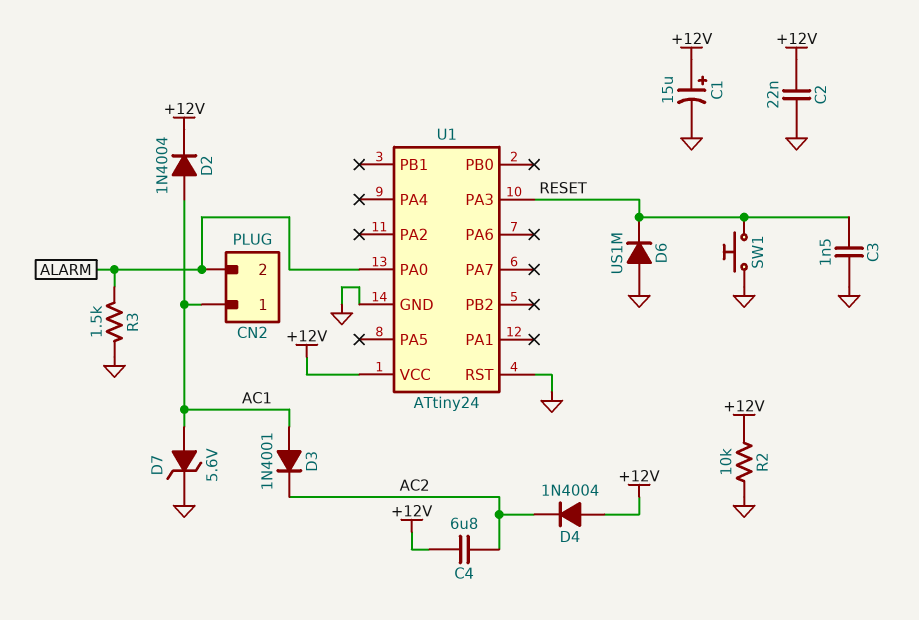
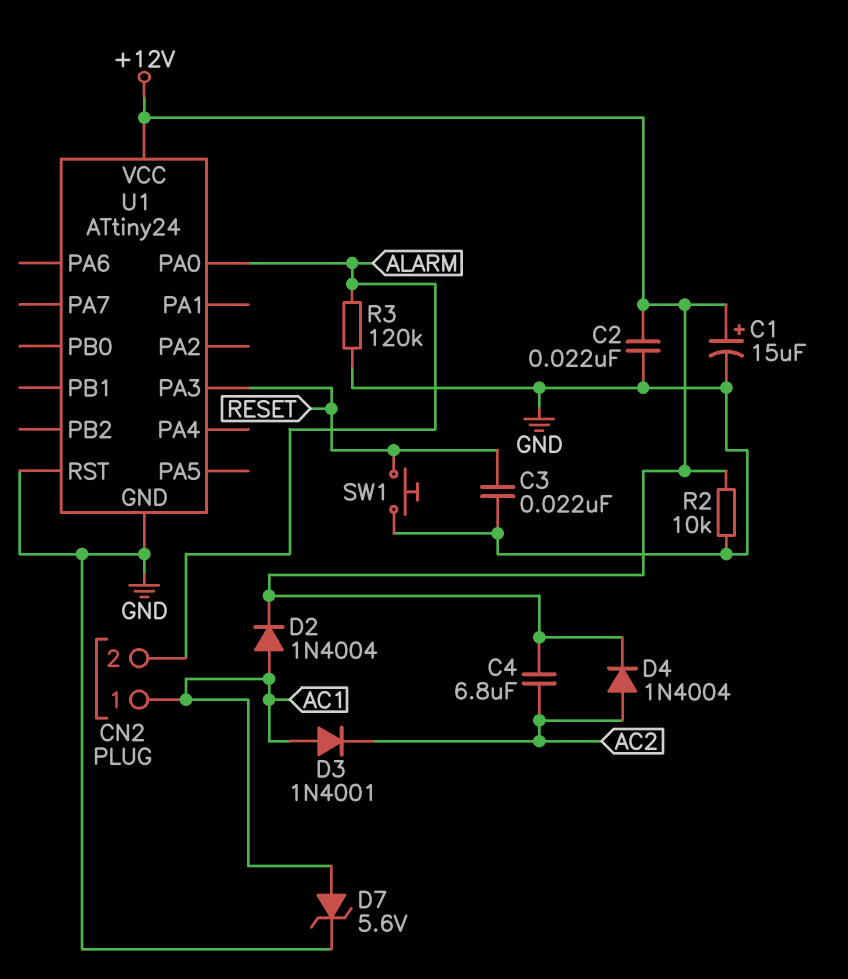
C3: 1.5nF (GND, RESET) -> 22nF (GND, RESET)
D4: diode 1N4004 (A +12V, K AC2) -> diode 1N4004 (A AC2, K +12V)
D6: diode US1M (A GND, K RESET) -> none
R3: 1.5k (ALARM, GND) -> 120k (ALARM, GND)

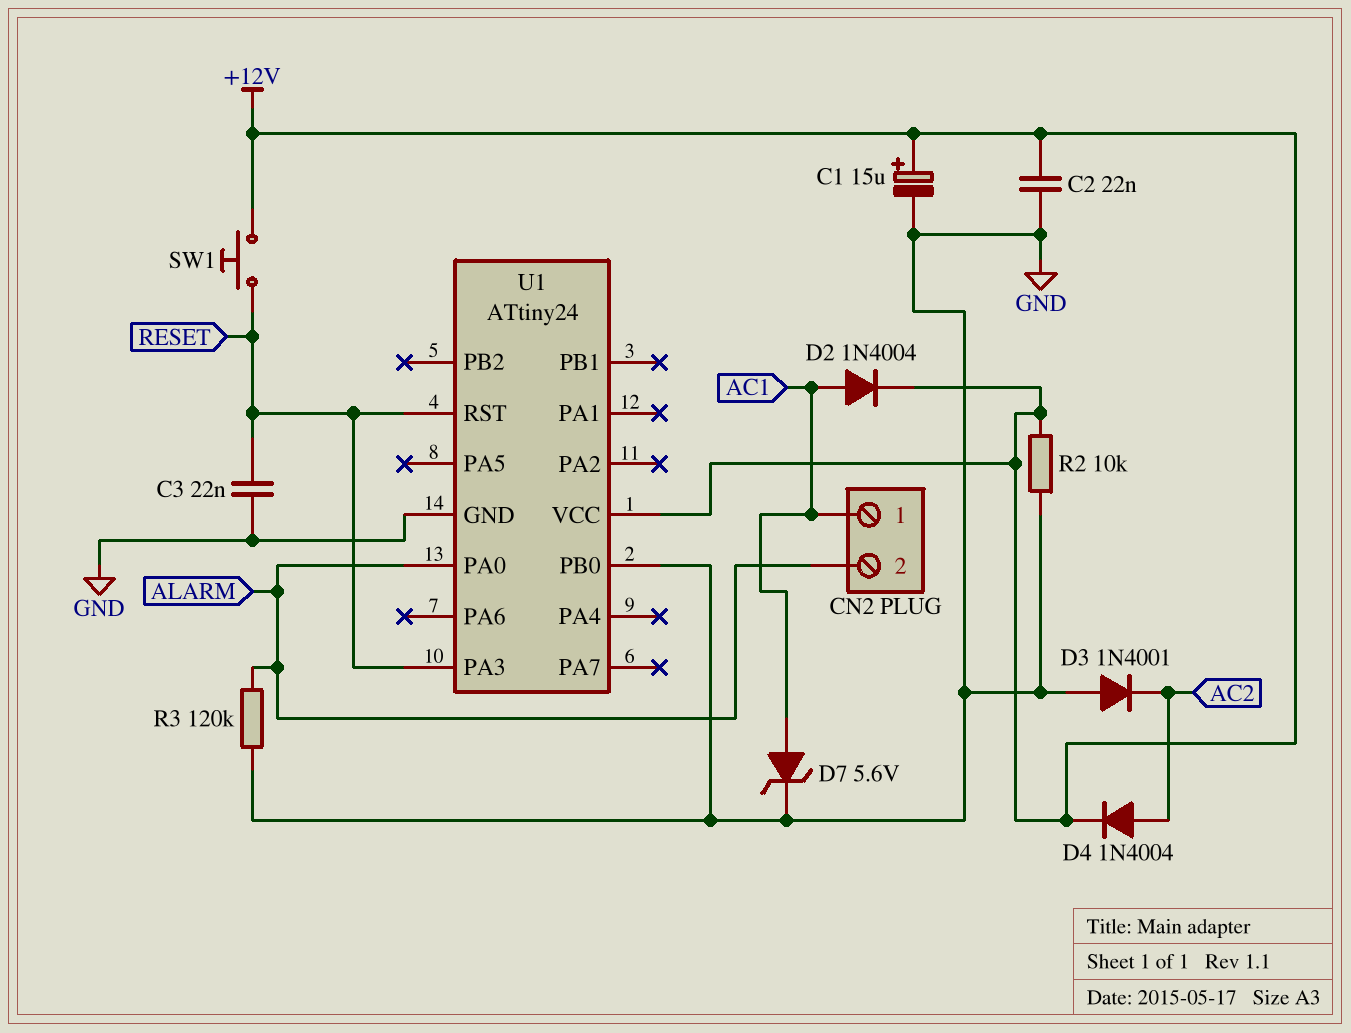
C4: 6.8uF (+12V, AC2) -> none
D3: diode 1N4001 (A AC1, K AC2) -> diode 1N4001 (A GND, K AC2)
SW1: button (GND, RESET) -> button (+12V, RESET)
U1 pin PB0: none -> GND
U1 pin RST: GND -> RESET

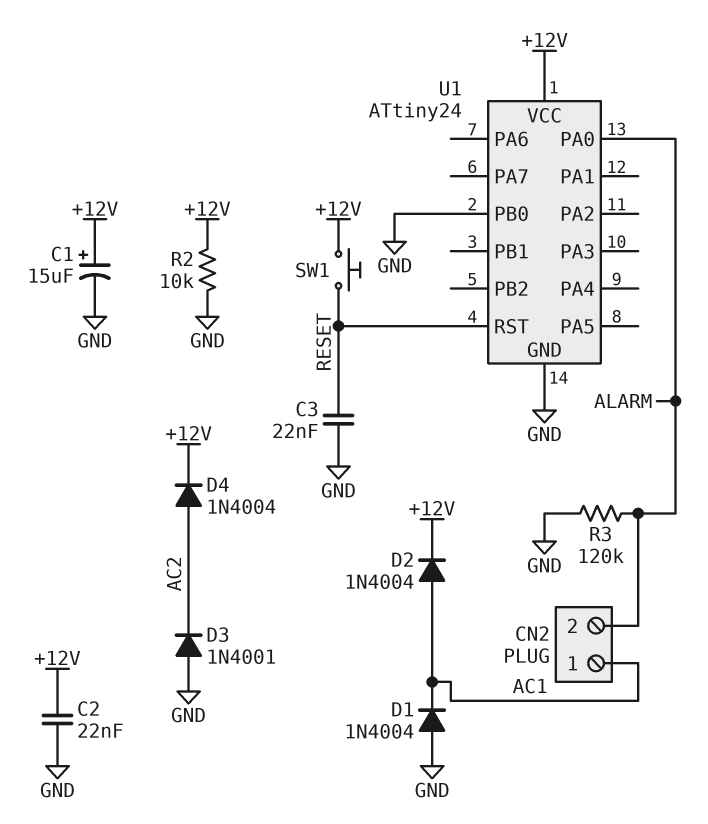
D1: none -> diode 1N4004 (A GND, K AC1)
D7: zener 5.6V (A AC1, K GND) -> none
U1 pin PA3: RESET -> none

